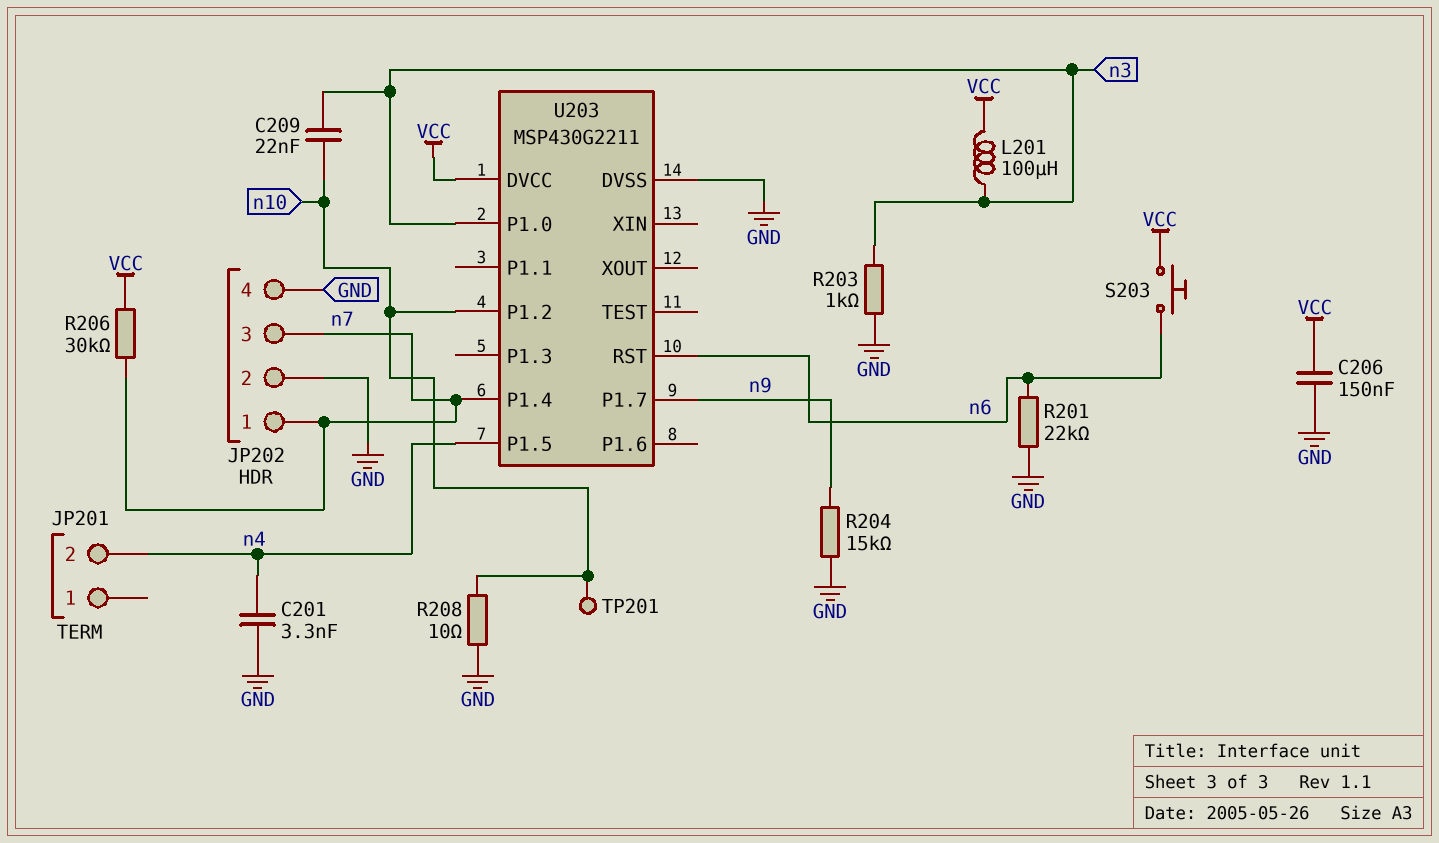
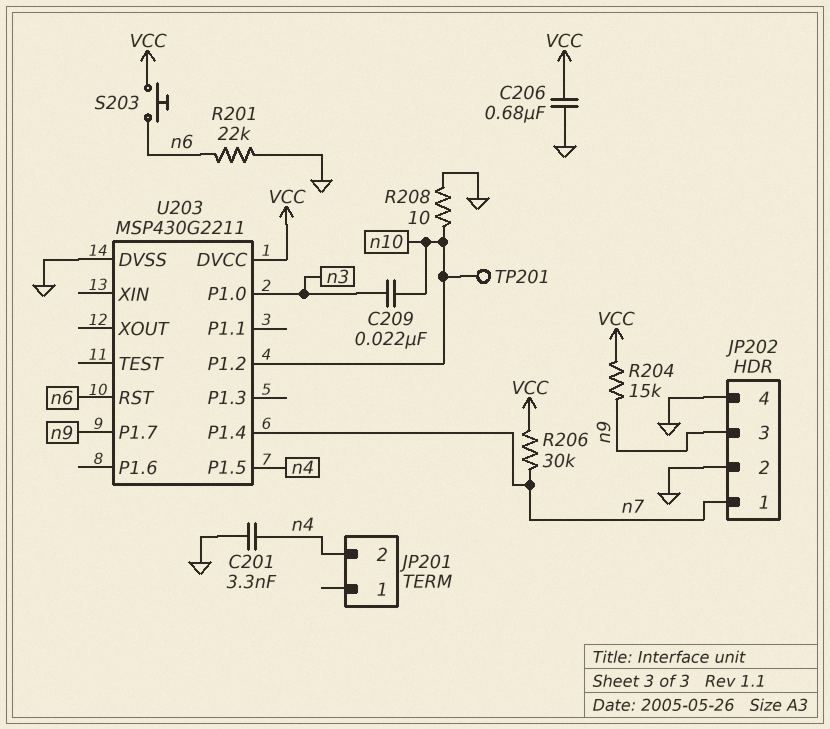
C206: 150nF (GND, VCC) -> 680nF (GND, VCC)
JP202 pin 3: n7 -> n9
L201: 100uH (VCC, n3) -> none
R203: 1k (GND, n3) -> none
R204: 15k (GND, n9) -> 15k (VCC, n9)

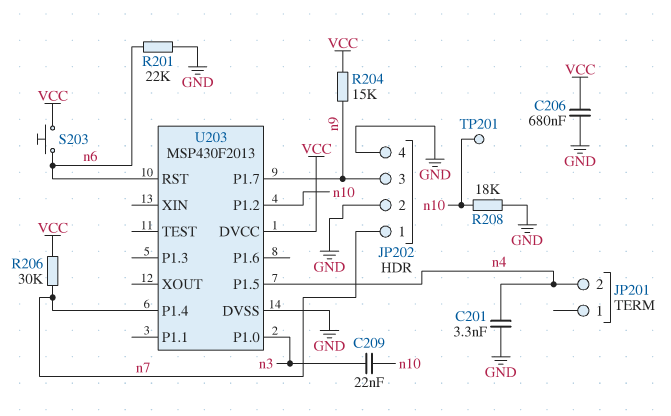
R208: 10 (GND, n10) -> 18k (GND, n10)
U203: MSP430G2211 -> MSP430F2013

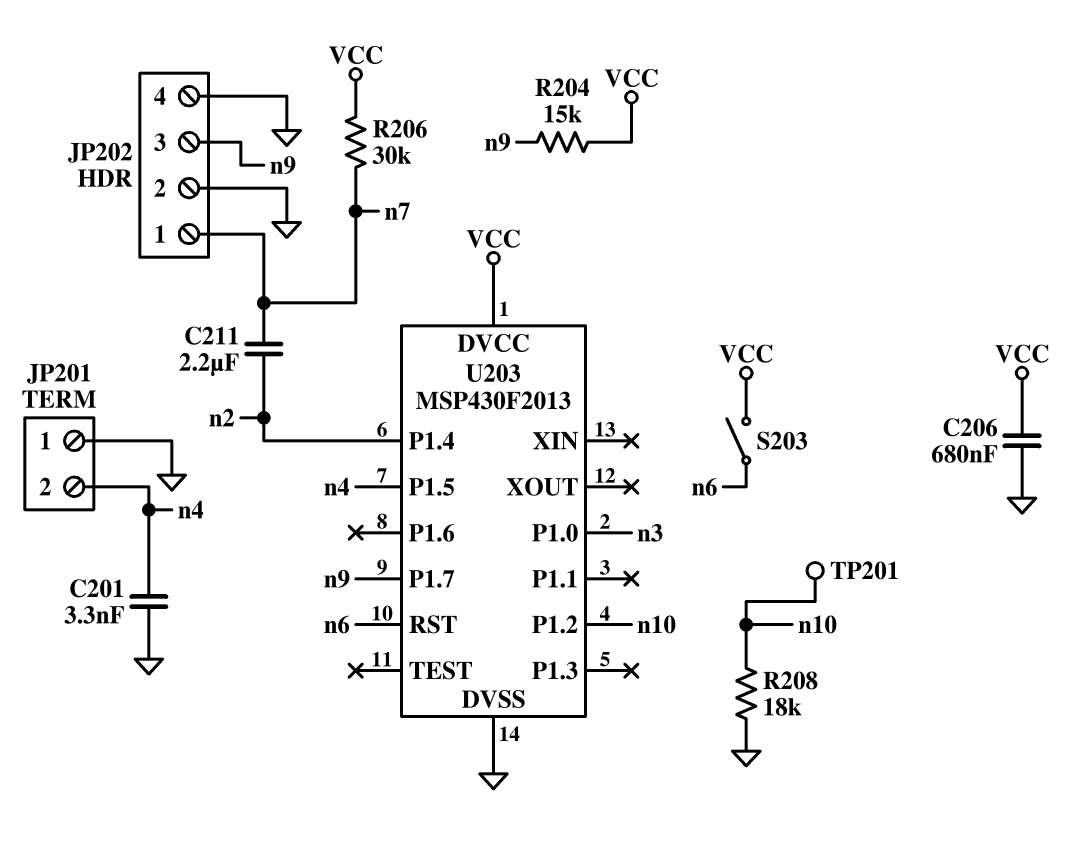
C209: 22nF (n3, n10) -> none
C211: none -> 2.2uF (n2, n7)
JP201 pin 1: none -> GND
R201: 22k (GND, n6) -> none
S203: button (VCC, n6) -> switch (VCC, n6)
U203 pin P1.4: n7 -> n2

